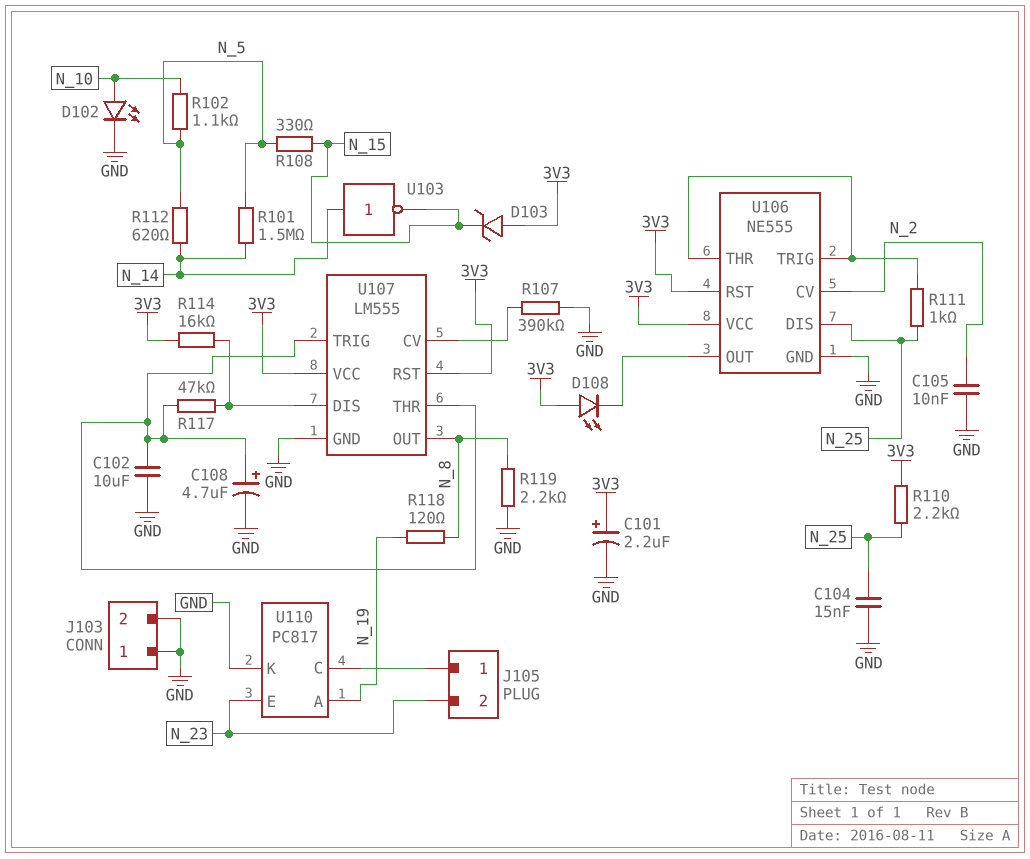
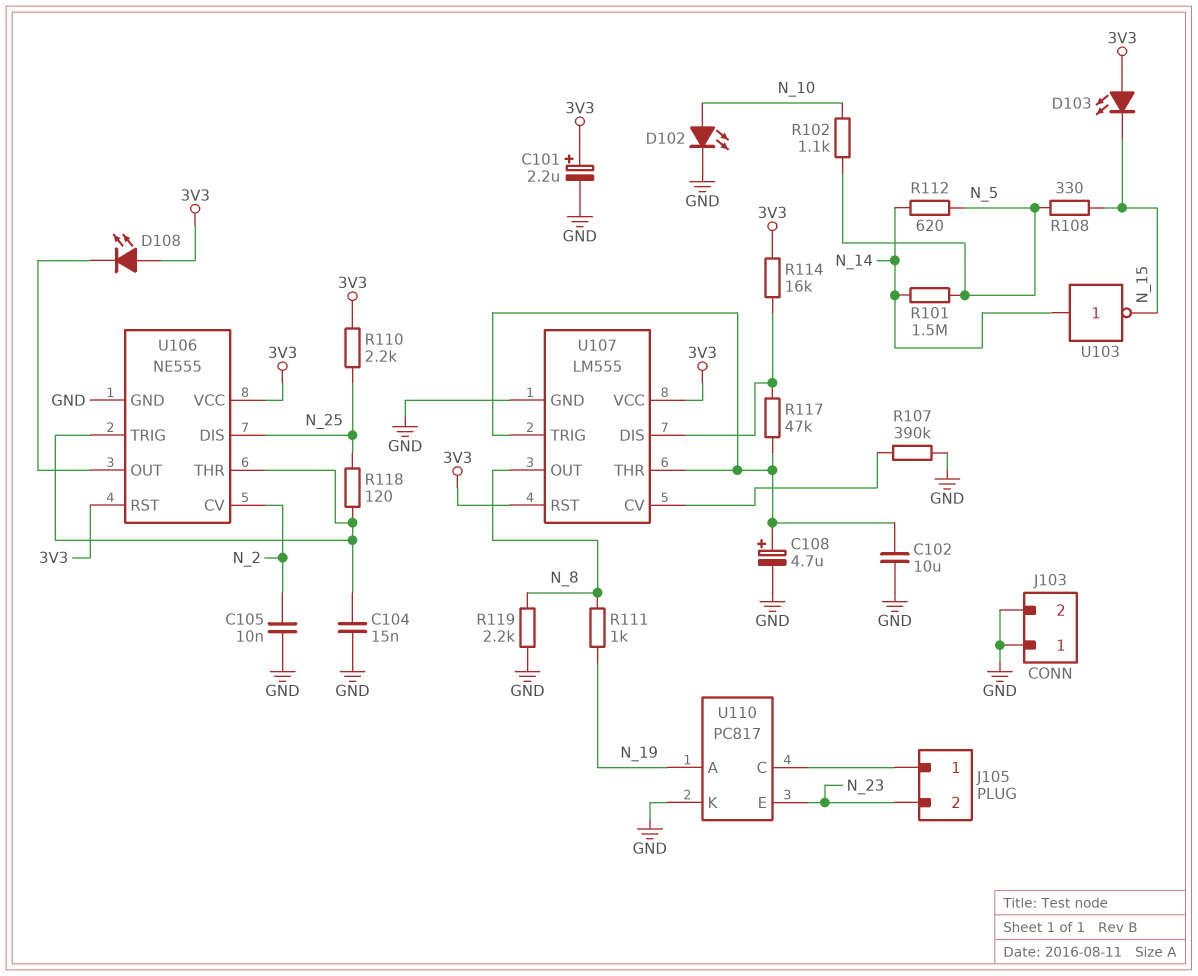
C104: 15nF (GND, N_25) -> 15nF (GND, U106/THR)
D103: zener (A 3V3, K N_15) -> LED (A 3V3, K N_15)
R111: 1k (N_25, U106/THR) -> 1k (N_8, N_19)
R118: 120 (N_8, N_19) -> 120 (N_25, U106/THR)

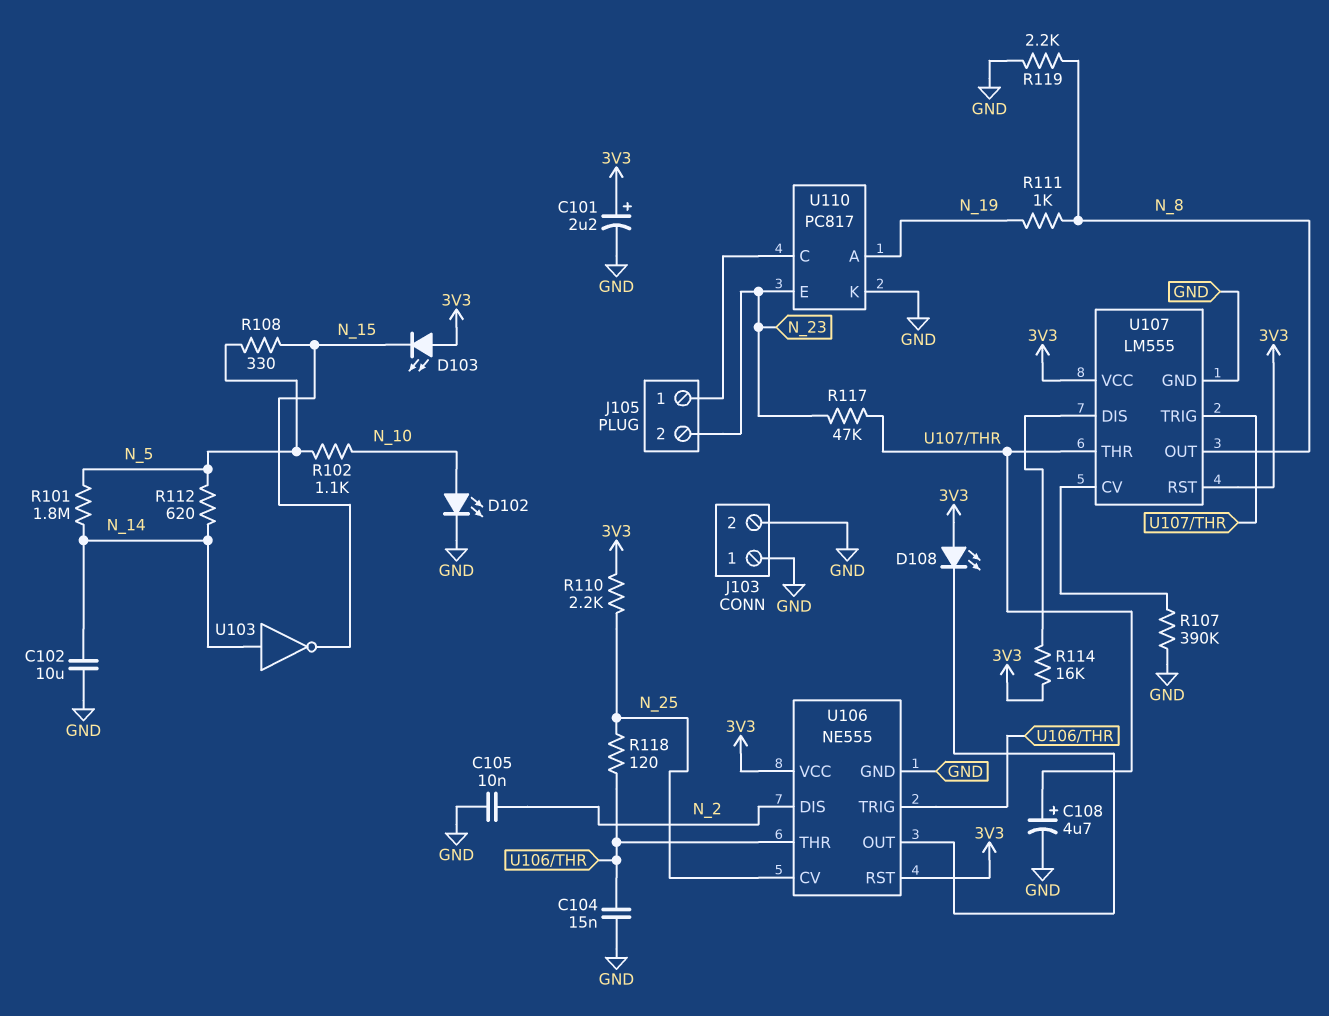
C102: 10uF (GND, U107/THR) -> 10uF (GND, N_14)
R101: 1.5M (N_5, N_14) -> 1.8M (N_5, N_14)
R117: 47k (U107/DIS, U107/THR) -> 47k (N_23, U107/THR)
U106 pin CV: N_2 -> N_25
U106 pin DIS: N_25 -> N_2

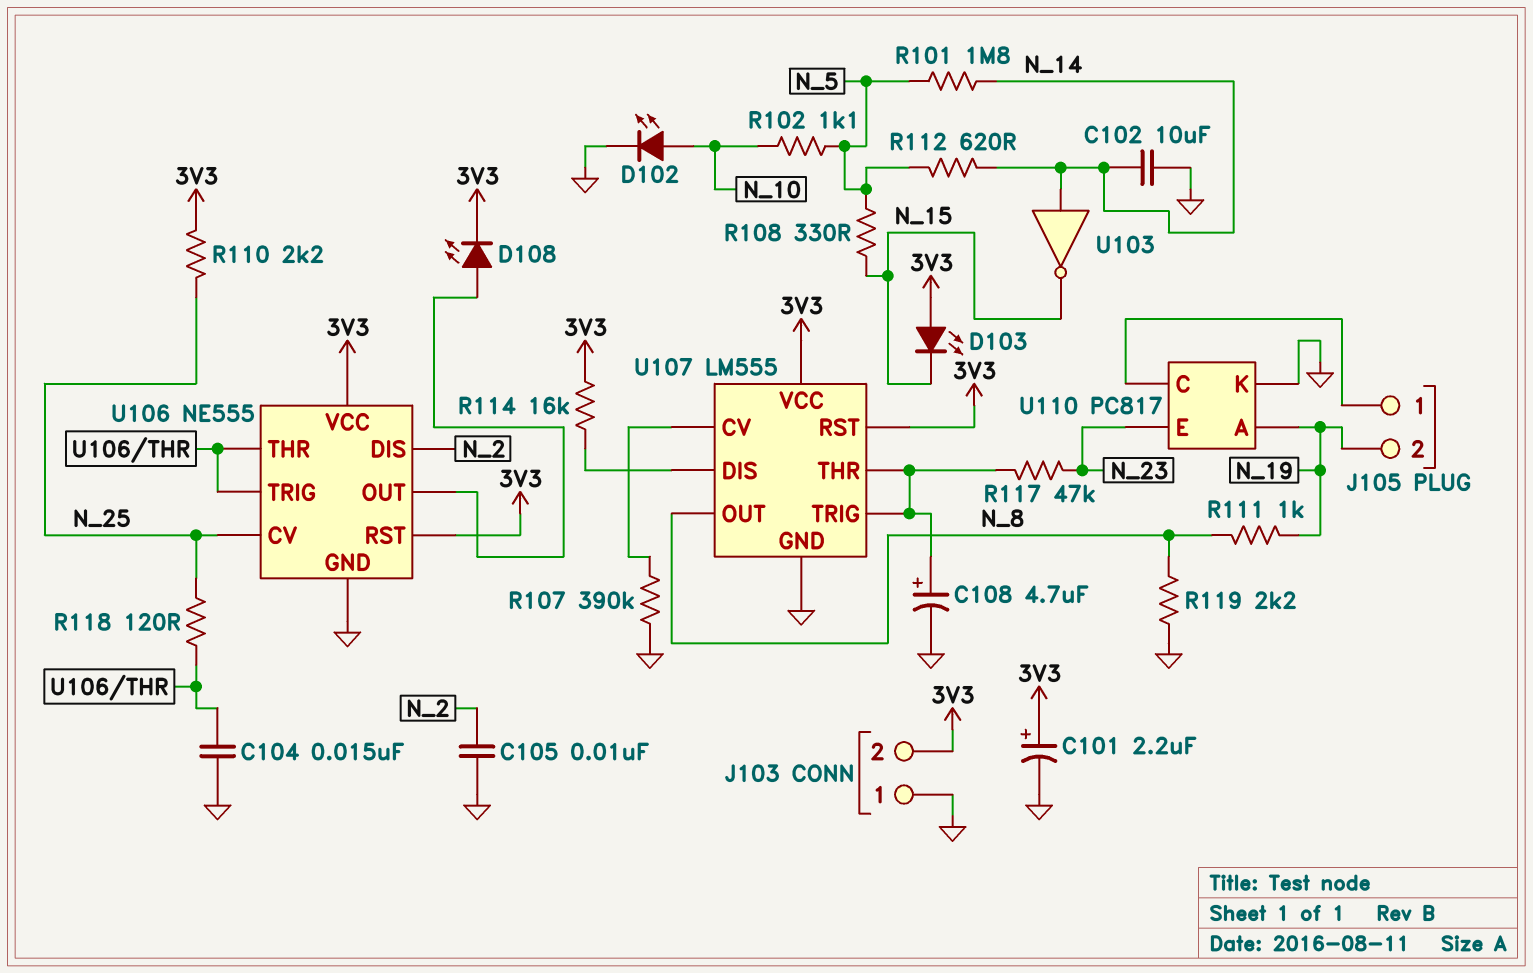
D108: LED (A 3V3, K U106/OUT) -> LED (A U106/OUT, K 3V3)
J103 pin 2: GND -> 3V3
J105 pin 2: N_23 -> N_19

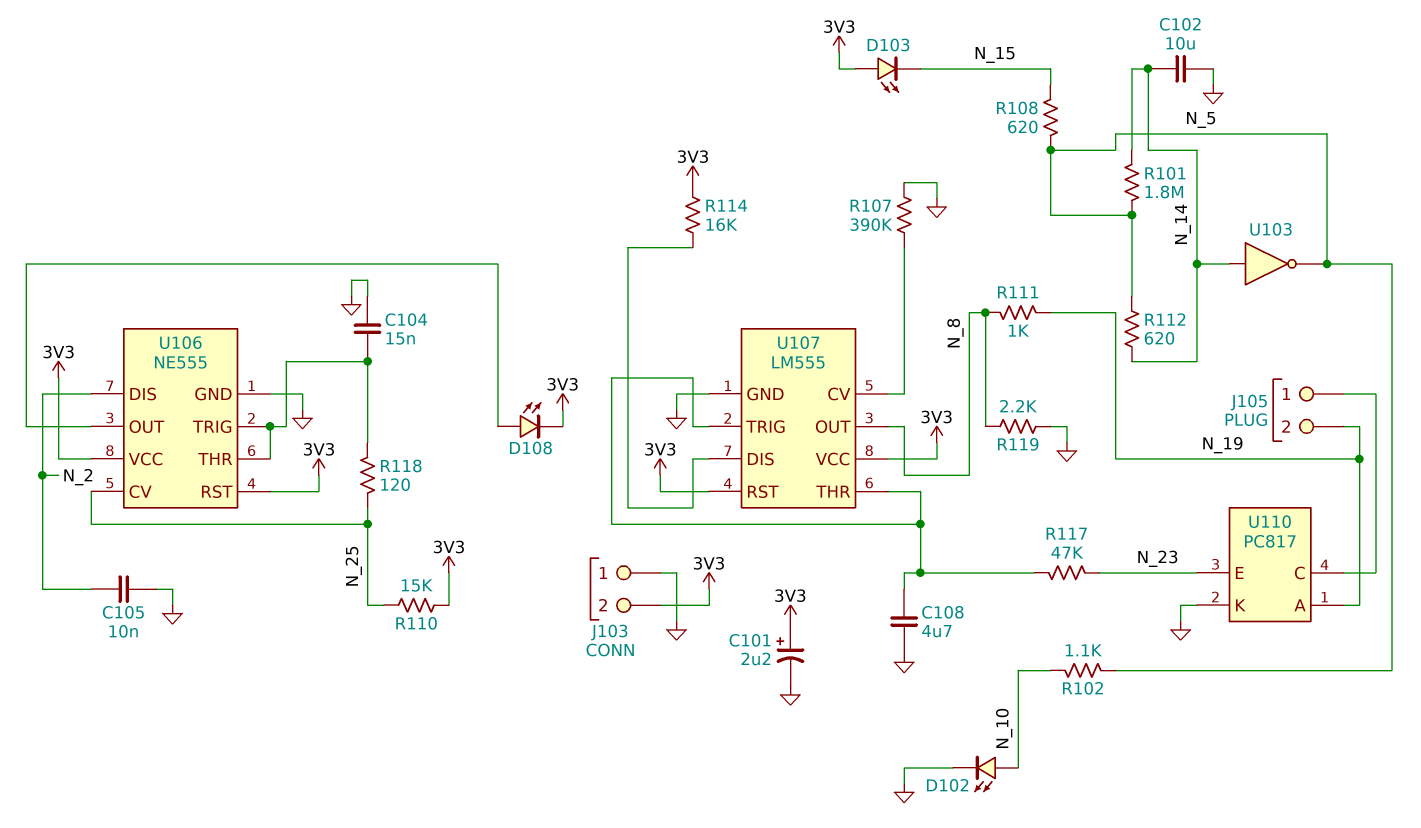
C108: 4.7uF (plus U107/THR, minus GND) -> 4.7uF (GND, U107/THR)
R108: 330 (N_5, N_15) -> 620 (N_5, N_15)
R110: 2.2k (3V3, N_25) -> 15k (3V3, N_25)
U103: NOT (in N_14, out N_15) -> NOT (in N_14, out N_5)

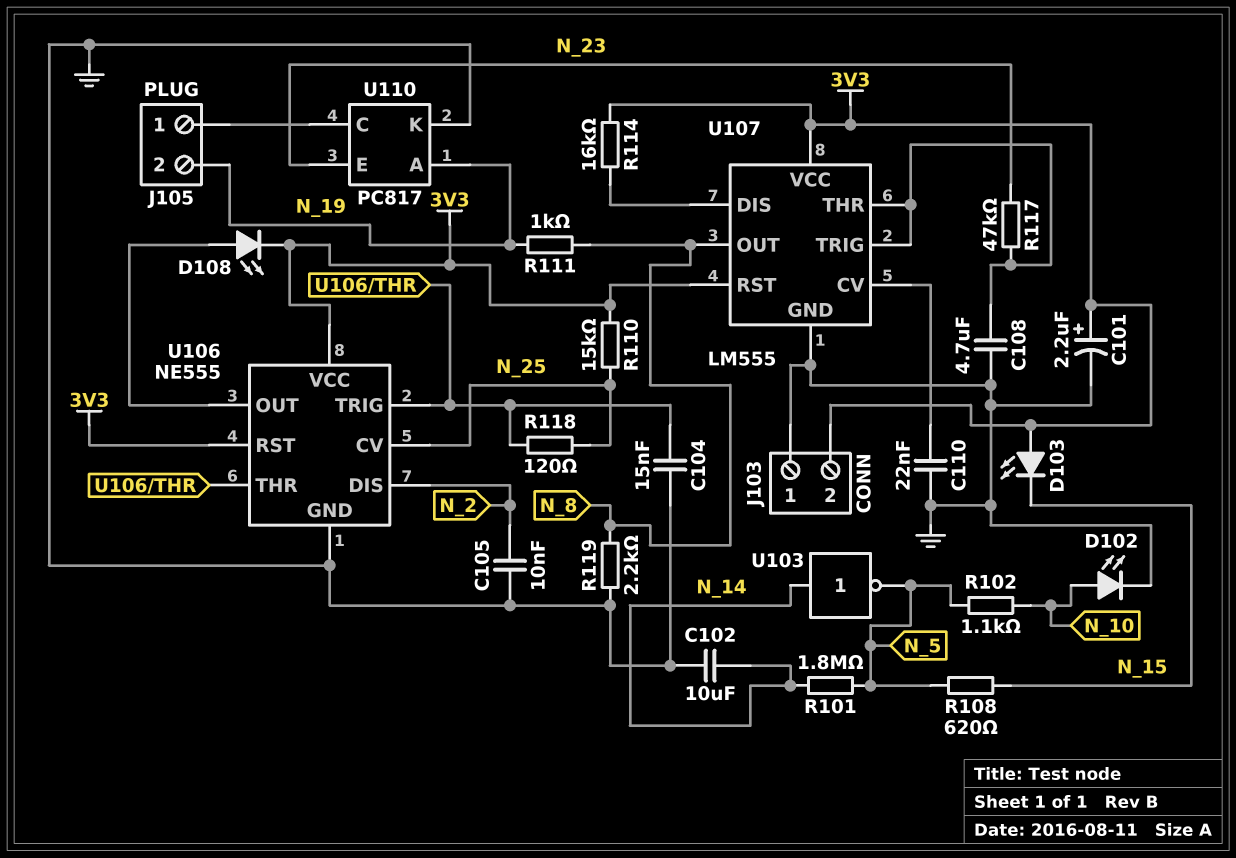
C110: none -> 22nF (GND, U107/CV)
R107: 390k (GND, U107/CV) -> none
R112: 620 (N_5, N_14) -> none

